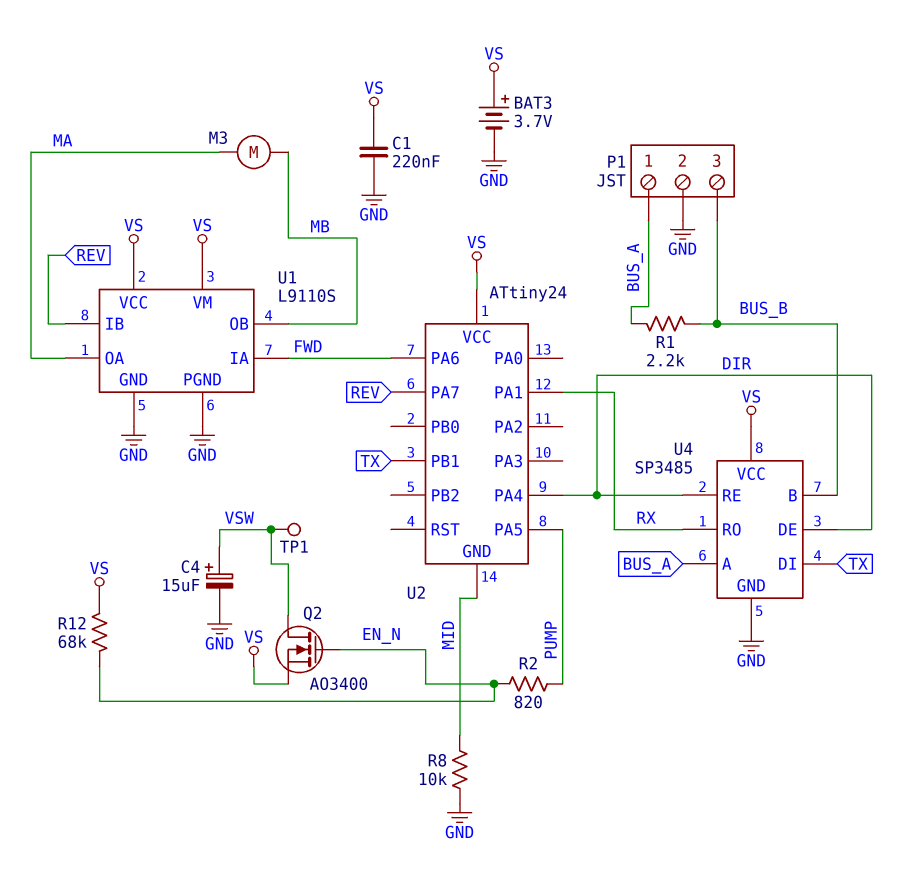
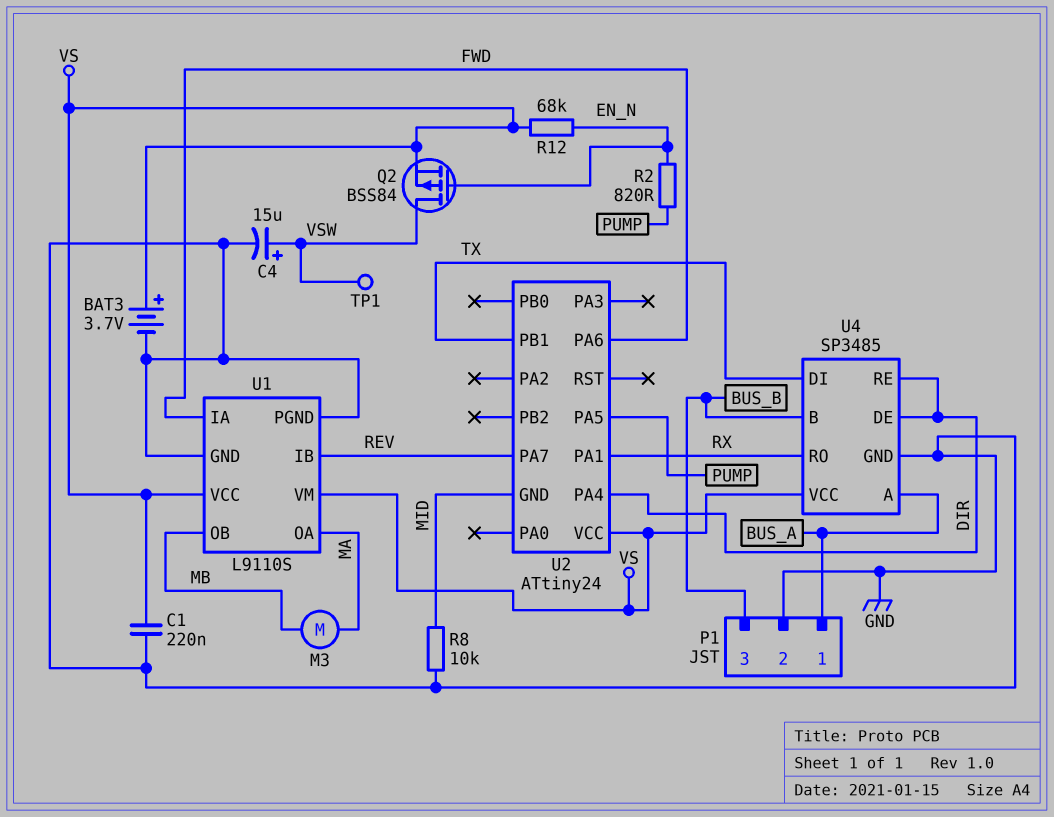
Q2: NMOS AO3400 (G EN_N, D VSW, S VS) -> PMOS BSS84 (G EN_N, D VSW, S VS)
R1: 2.2k (BUS_A, BUS_B) -> none

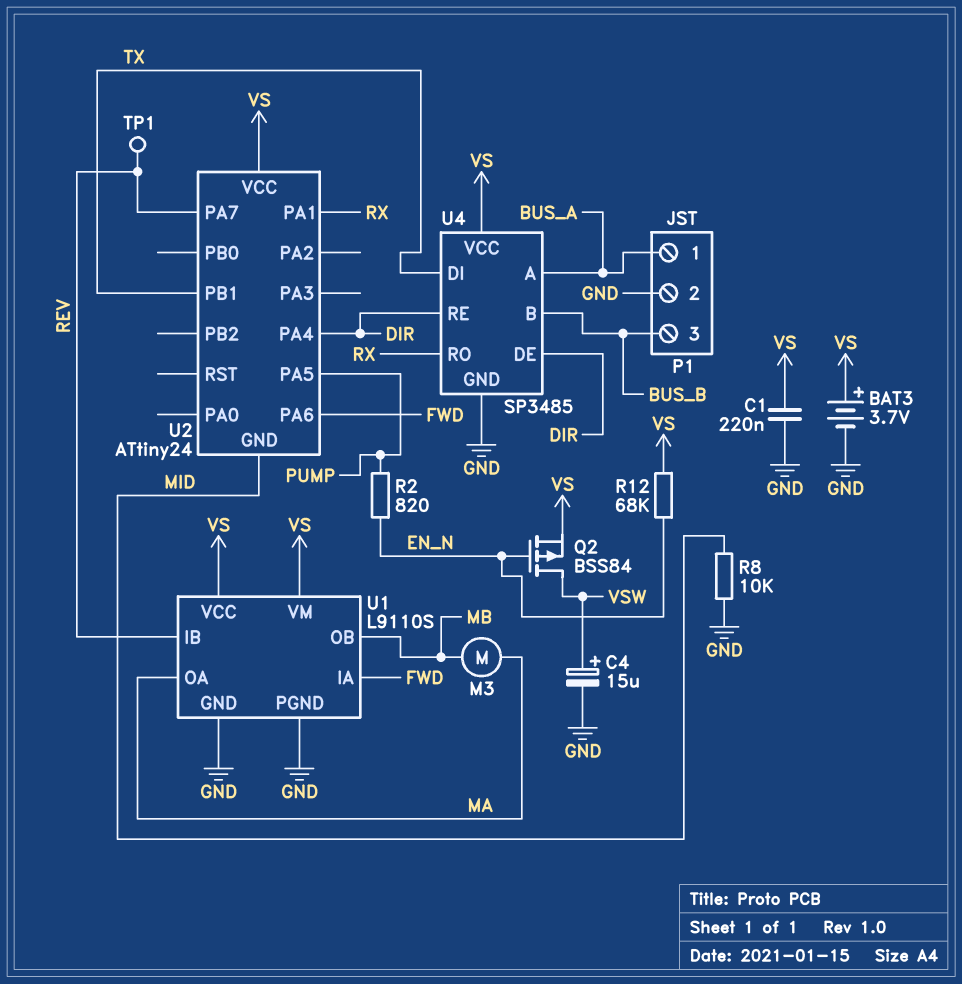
TP1: test point (VSW) -> test point (REV)

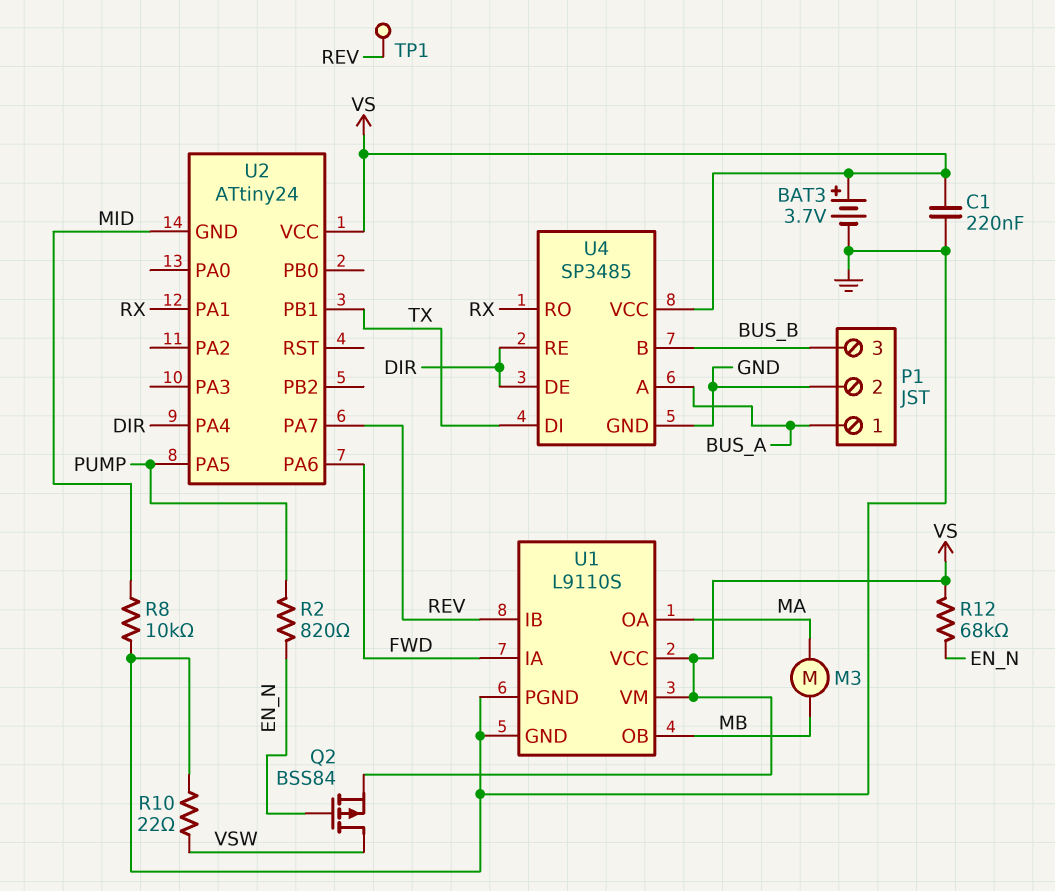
C4: 15uF (plus VSW, minus GND) -> none
R10: none -> 22 (GND, VSW)

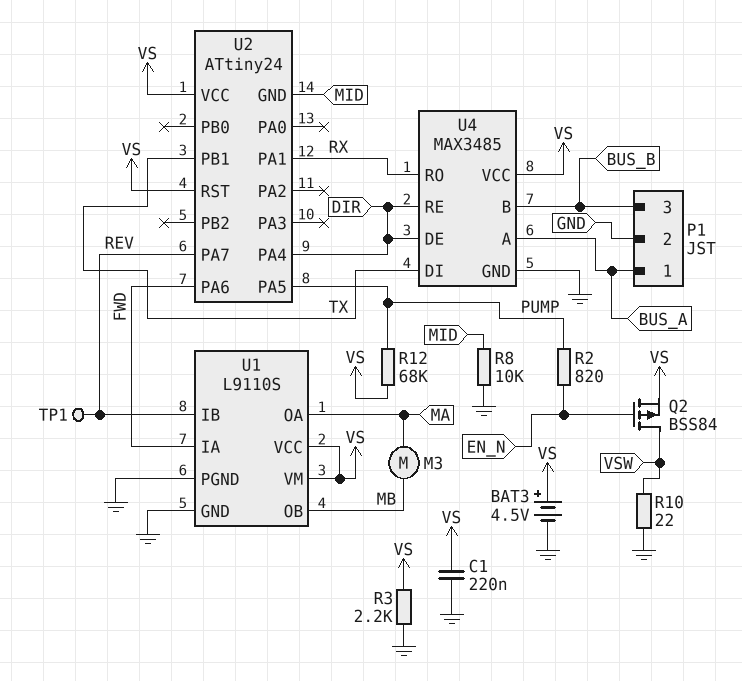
BAT3: 3.7V (plus VS, minus GND) -> 4.5V (plus VS, minus GND)
R3: none -> 2.2k (GND, VS)
R12: 68k (EN_N, VS) -> 68k (PUMP, VS)
U2 pin RST: none -> VS
U4: SP3485 -> MAX3485

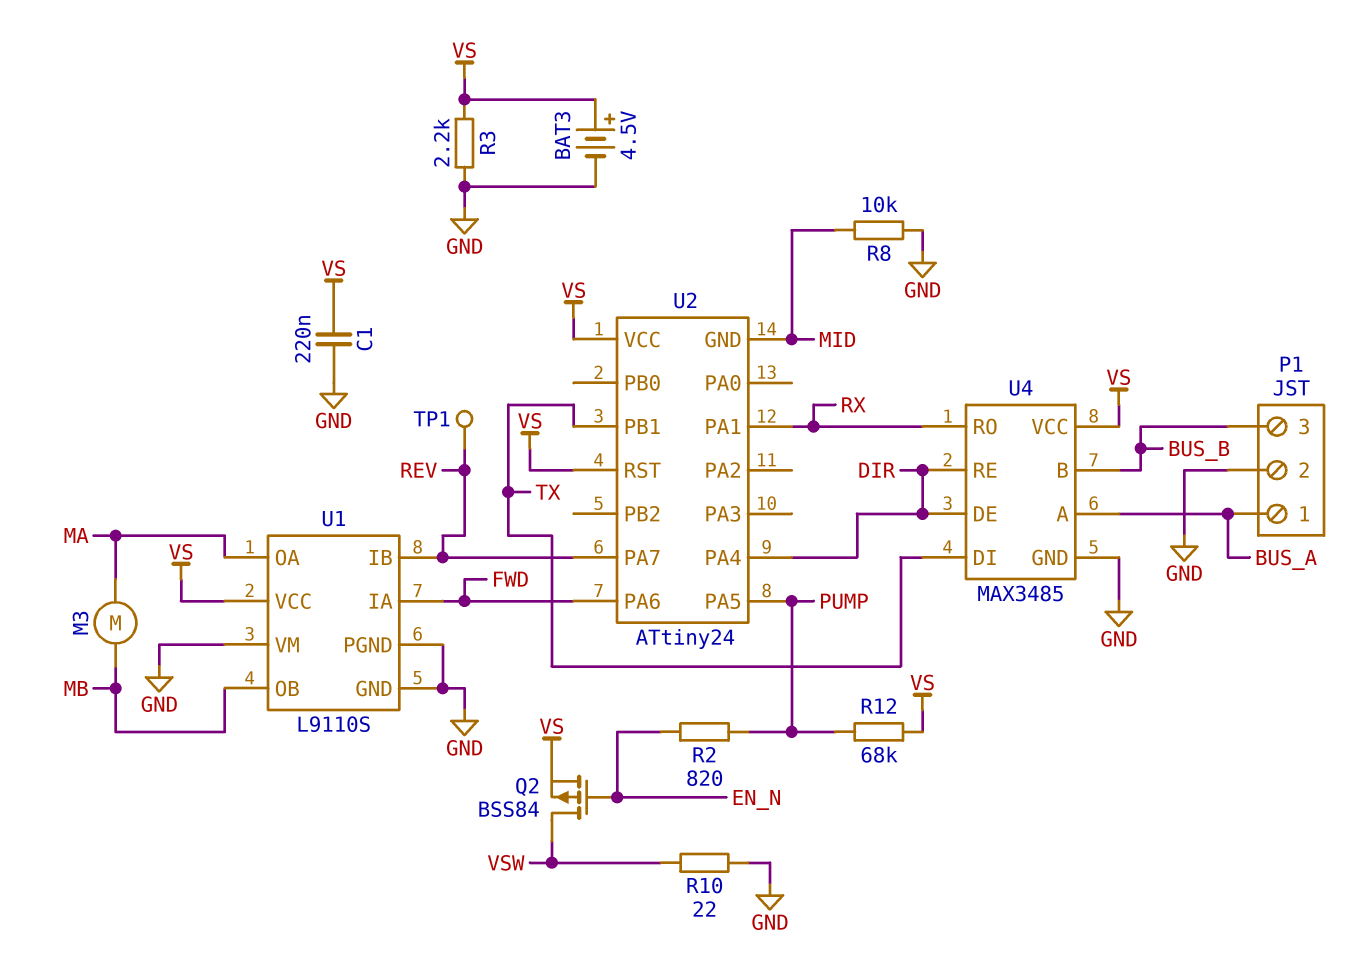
U1 pin VM: VS -> GND

